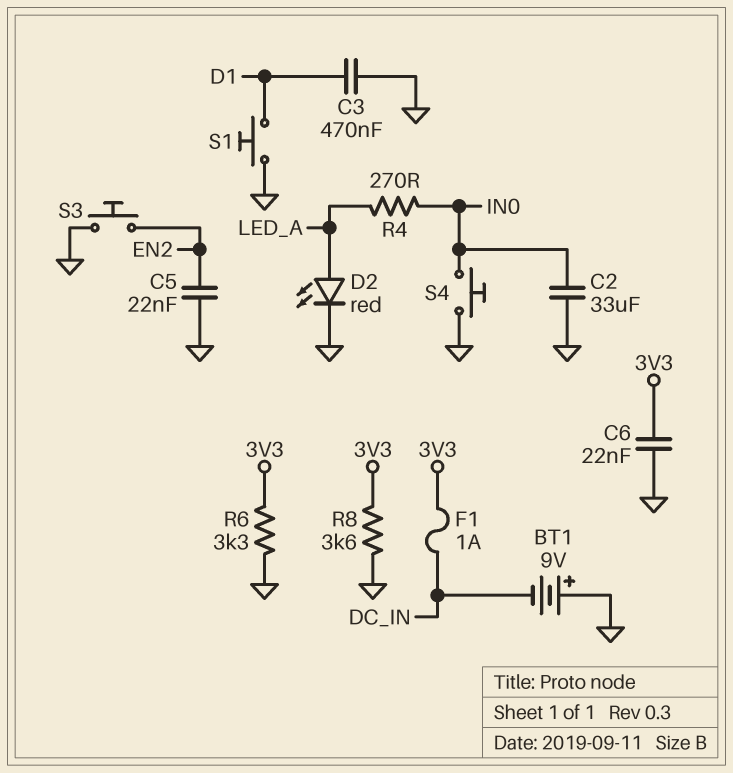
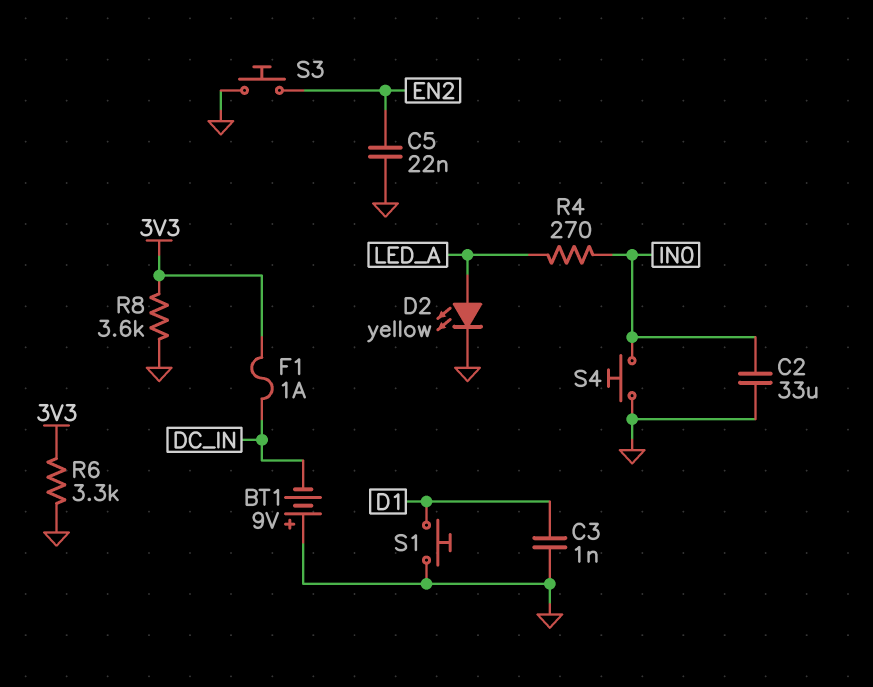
C3: 470nF (D1, GND) -> 1nF (D1, GND)
C6: 22nF (3V3, GND) -> none
D2: LED red (A LED_A, K GND) -> LED yellow (A LED_A, K GND)

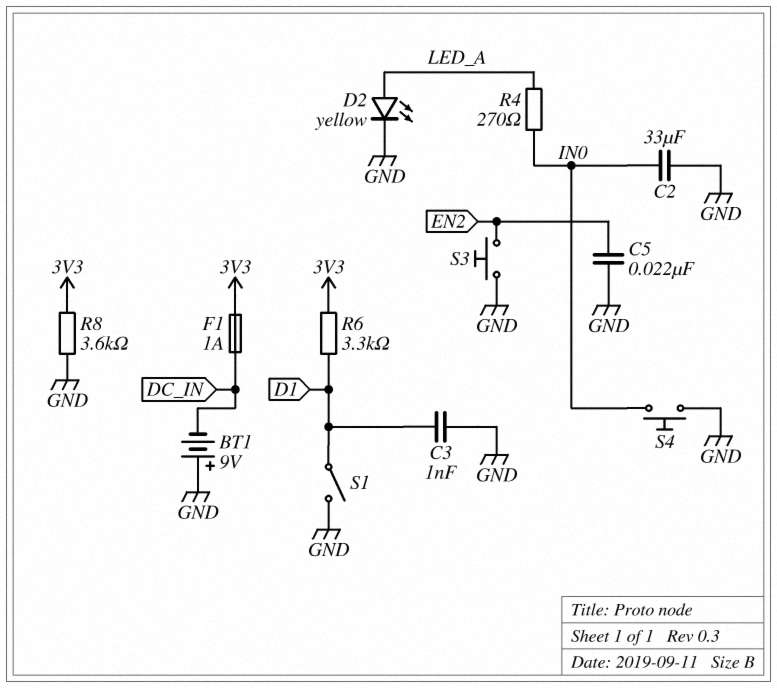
R6: 3.3k (3V3, GND) -> 3.3k (3V3, D1)
S1: button (D1, GND) -> switch (D1, GND)

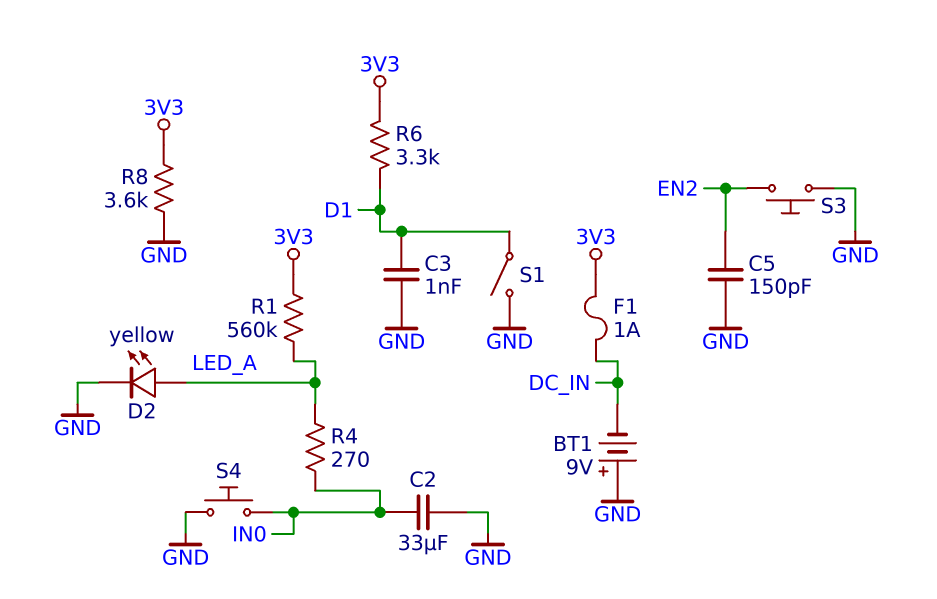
C5: 22nF (EN2, GND) -> 150pF (EN2, GND)
R1: none -> 560k (3V3, LED_A)

